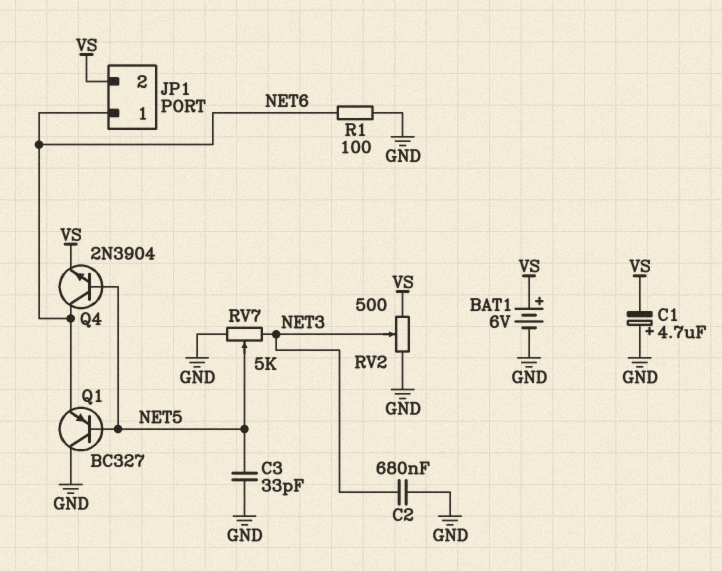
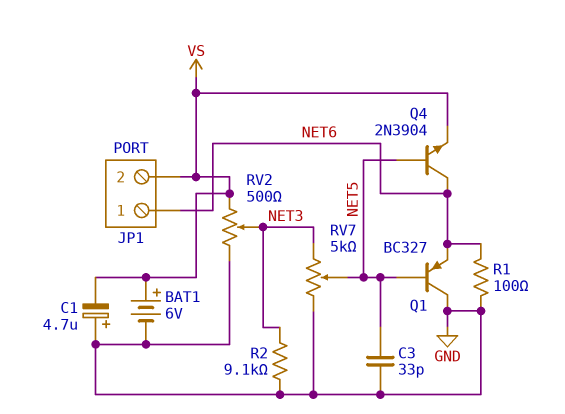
C2: 680nF (GND, NET3) -> none
R2: none -> 9.1k (GND, NET3)

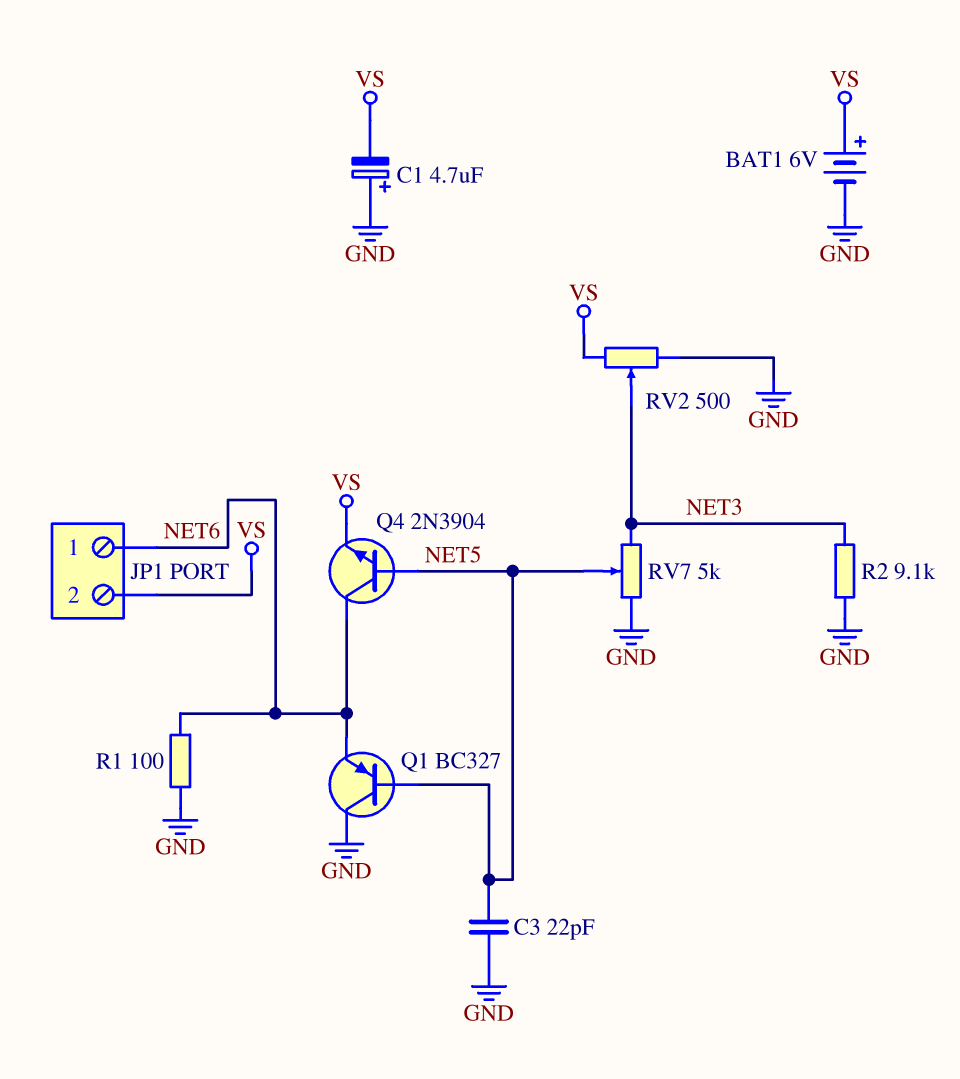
C3: 33pF (GND, NET5) -> 22pF (GND, NET5)

